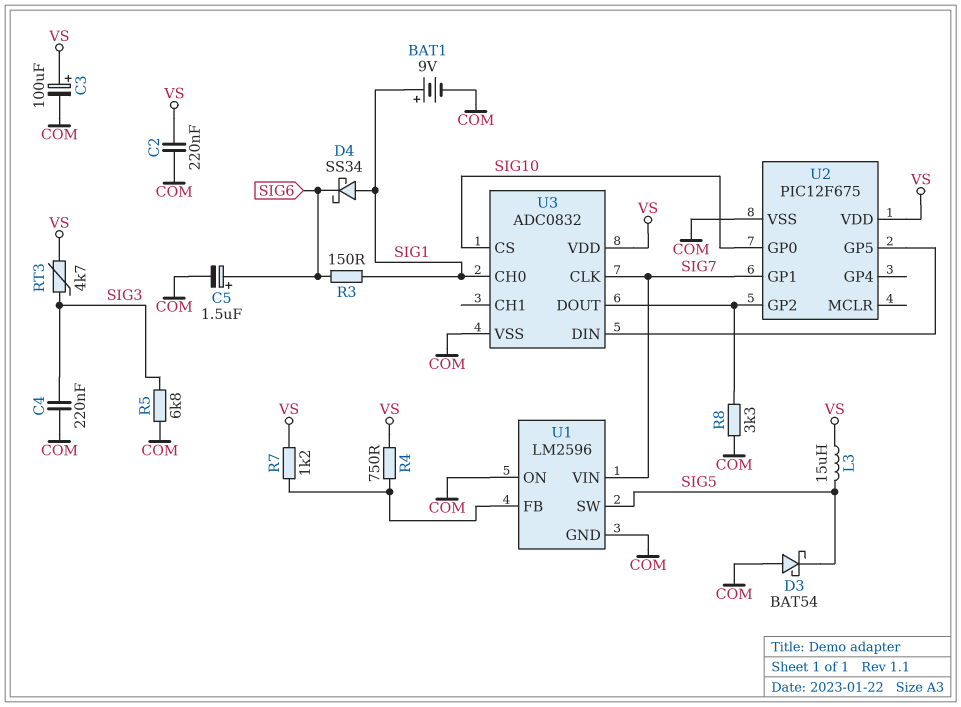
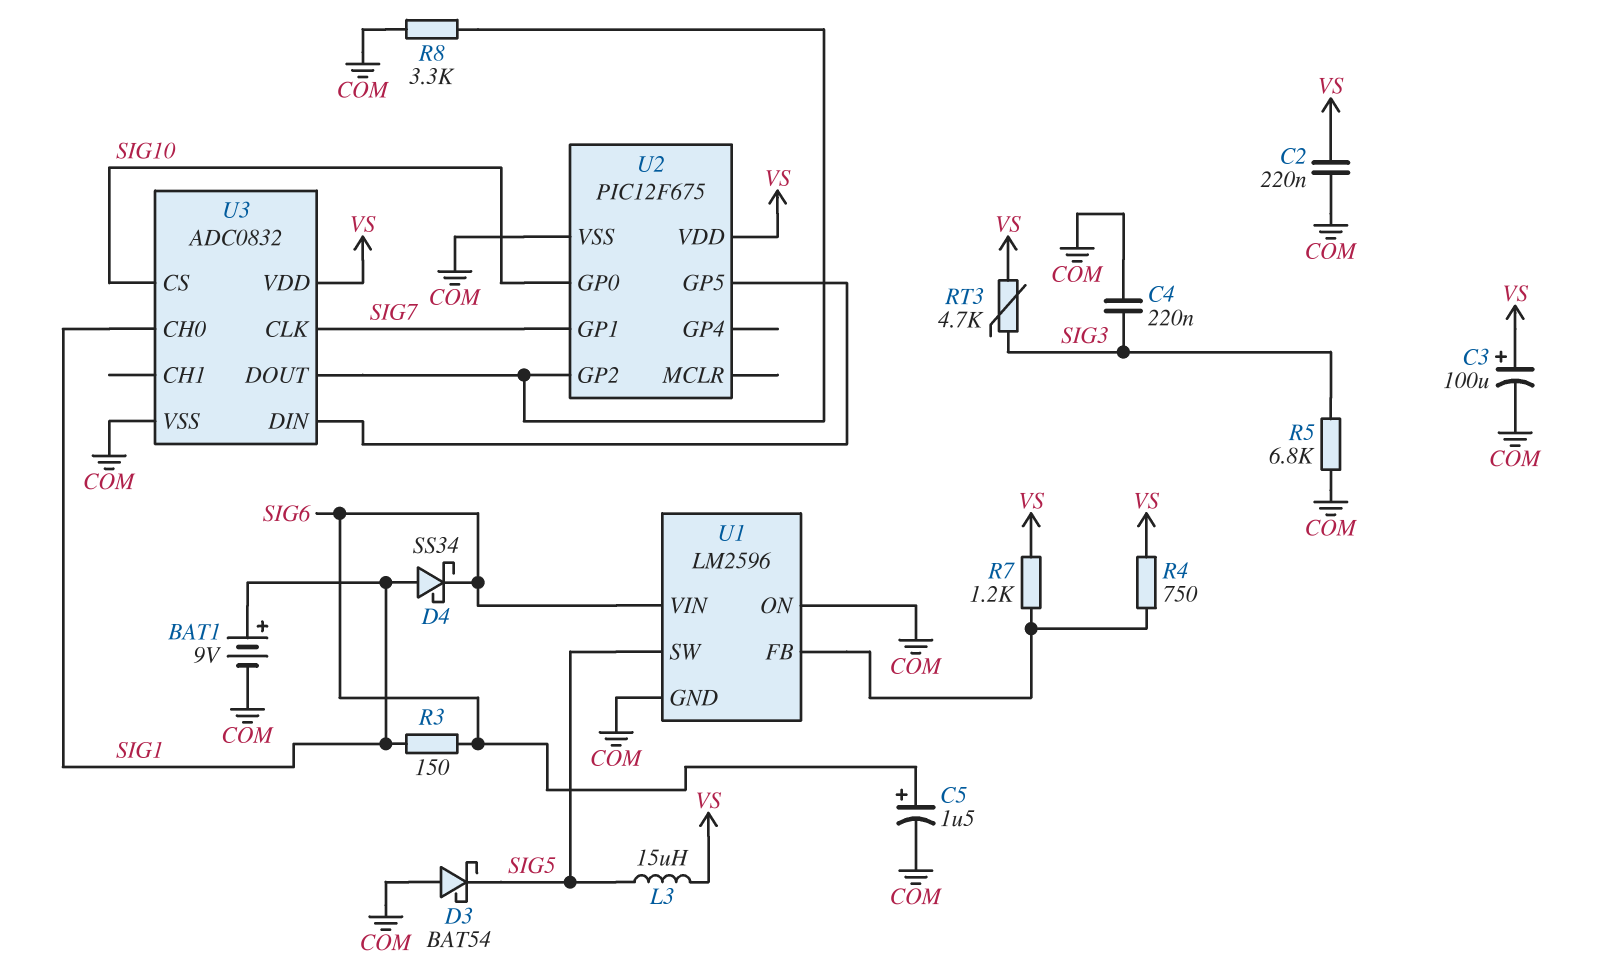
U1 pin VIN: SIG7 -> SIG6

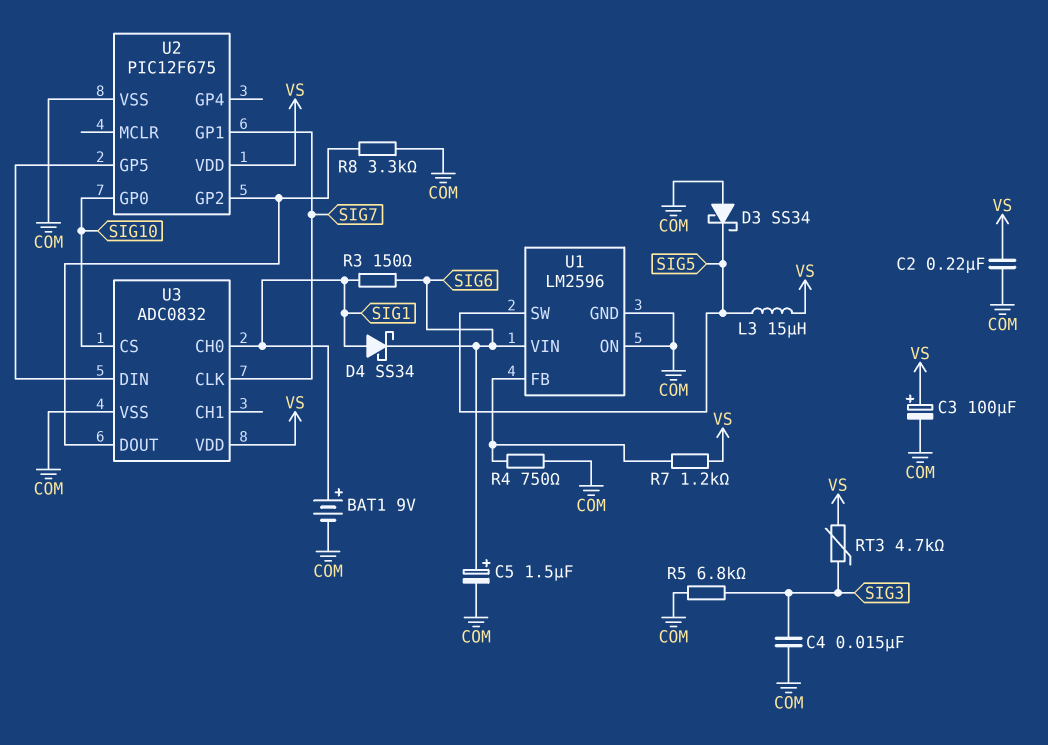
C4: 220nF (COM, SIG3) -> 15nF (COM, SIG3)
D3: schottky BAT54 (A COM, K SIG5) -> schottky SS34 (A COM, K SIG5)
R4: 750 (U1/FB, VS) -> 750 (COM, U1/FB)

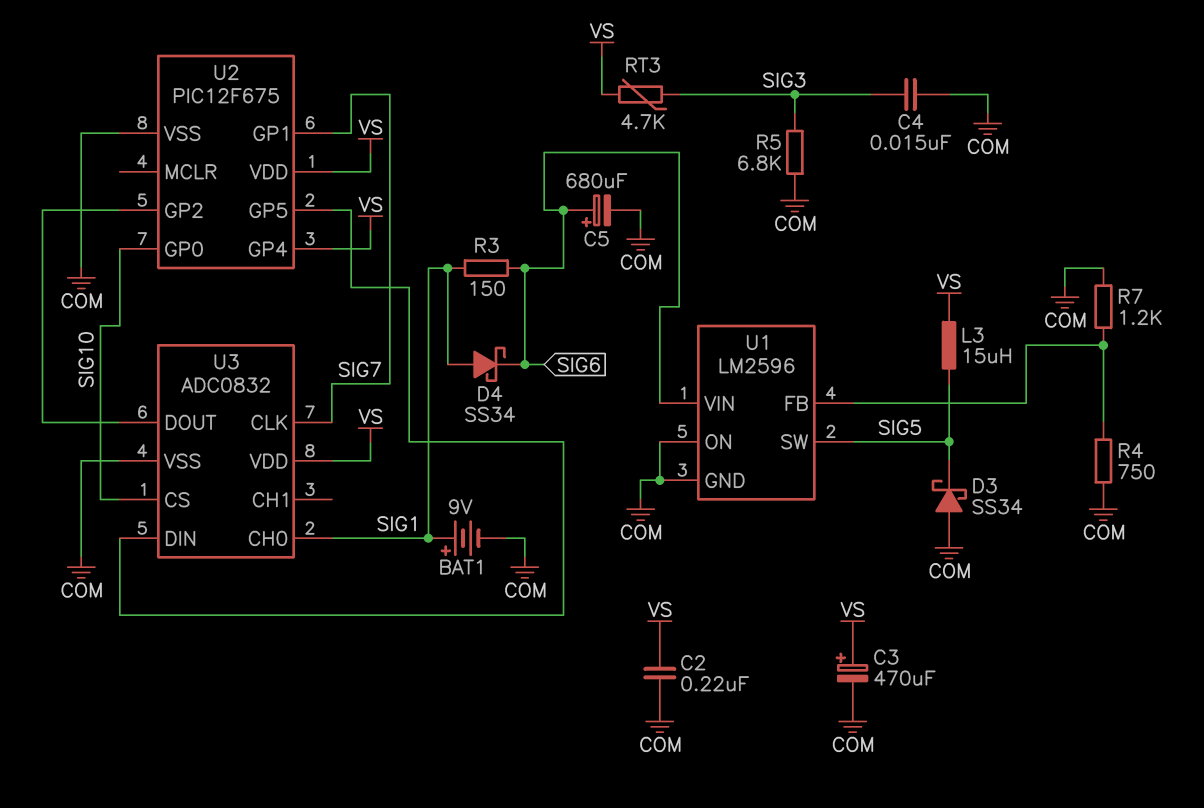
C3: 100uF (plus VS, minus COM) -> 470uF (plus VS, minus COM)
C5: 1.5uF (plus SIG6, minus COM) -> 680uF (plus SIG6, minus COM)
R7: 1.2k (U1/FB, VS) -> 1.2k (COM, U1/FB)
R8: 3.3k (COM, U2/GP2) -> none
U2 pin GP4: none -> VS

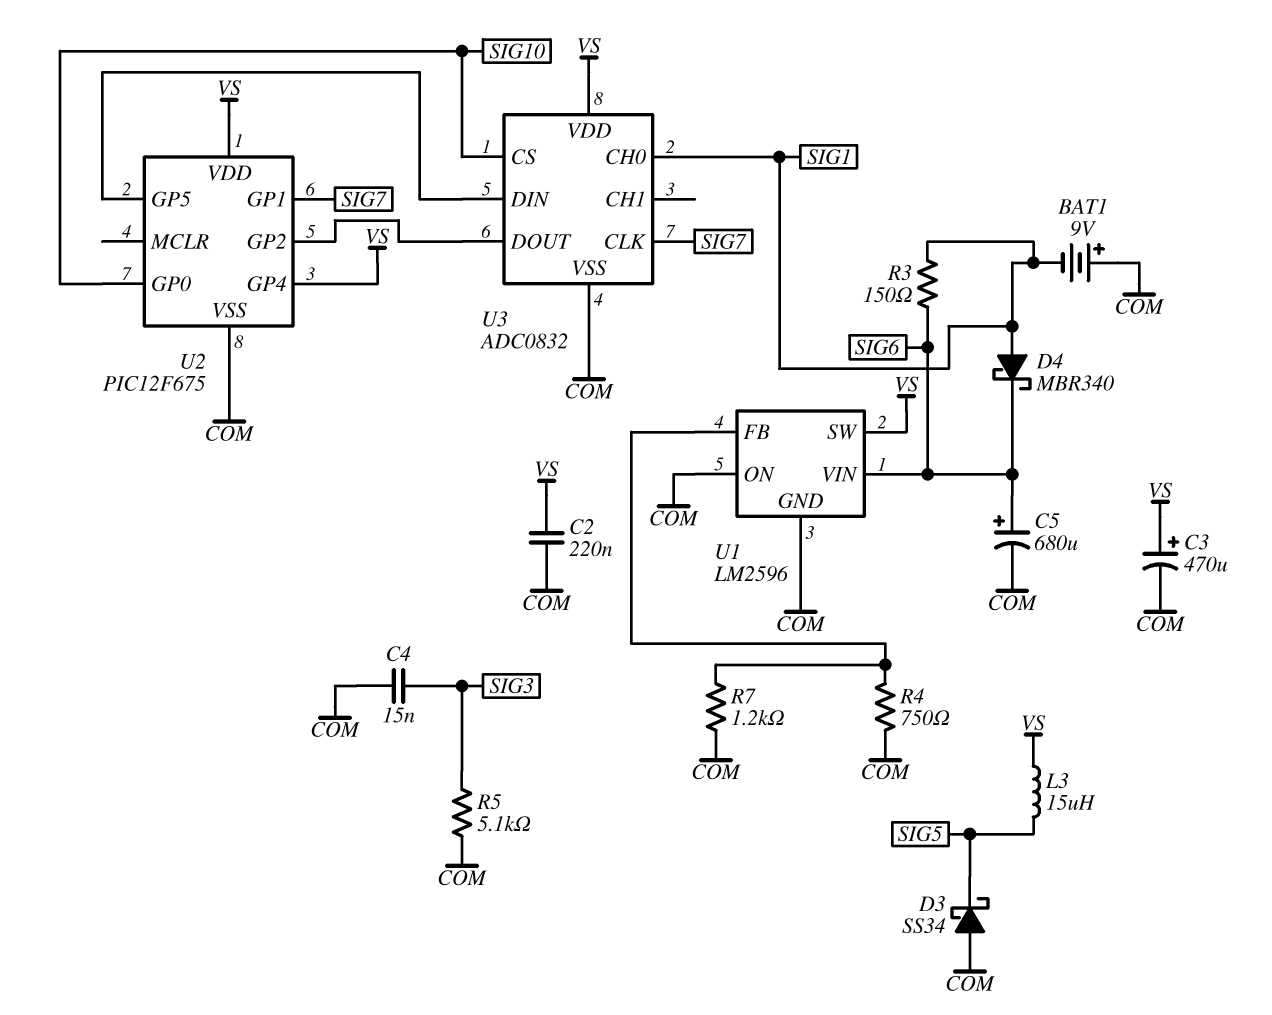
BAT1: 9V (plus SIG1, minus COM) -> 9V (plus COM, minus SIG1)
D4: schottky SS34 (A SIG1, K SIG6) -> schottky MBR340 (A SIG1, K SIG6)
R5: 6.8k (COM, SIG3) -> 5.1k (COM, SIG3)
RT3: 4.7k (SIG3, VS) -> none
U1 pin SW: SIG5 -> VS

